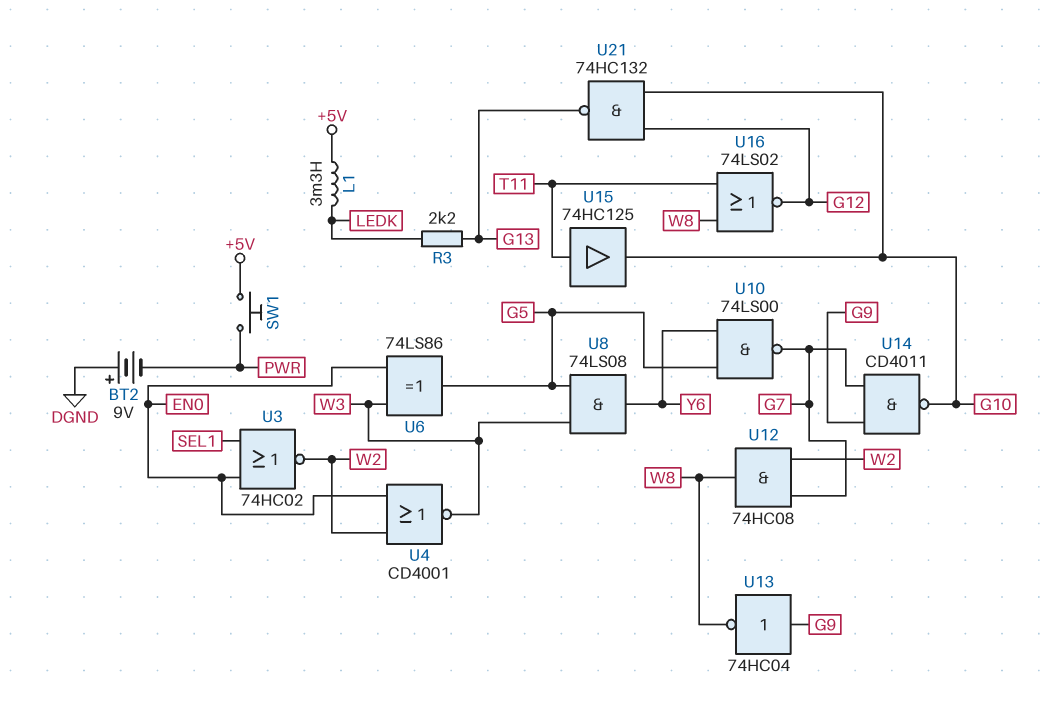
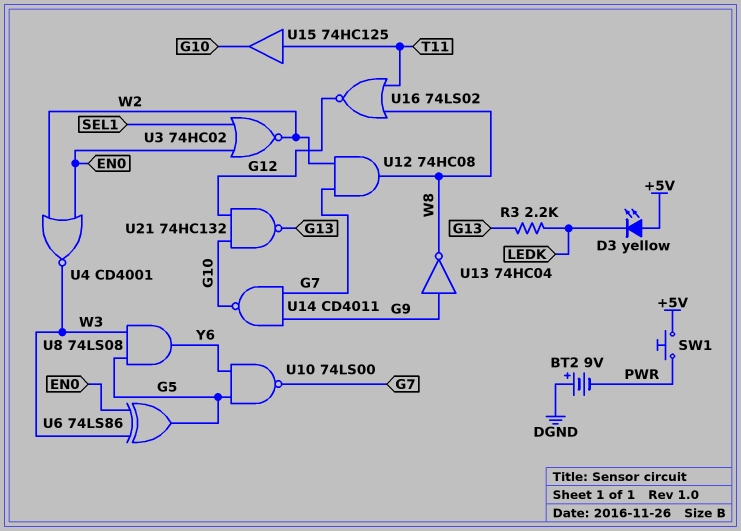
D3: none -> LED yellow (A +5V, K LEDK)
L1: 3.3mH (+5V, LEDK) -> none

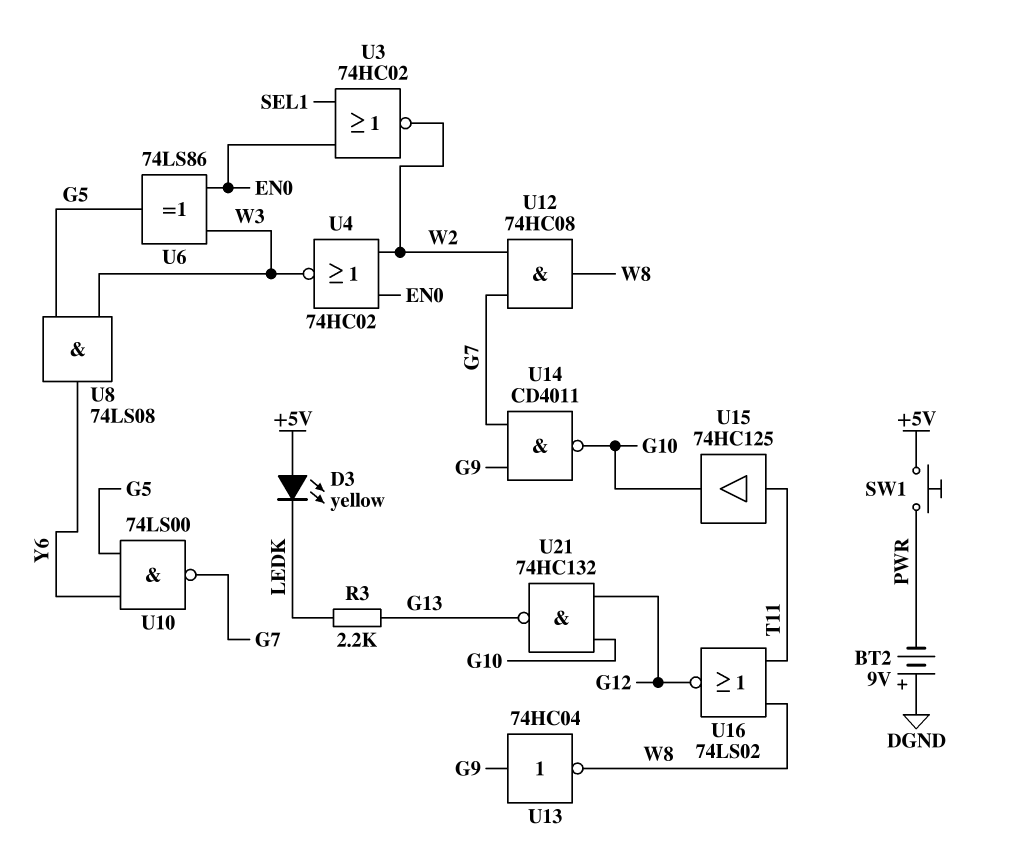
U4: NOR CD4001 (in EN0, in W2, out W3) -> NOR 74HC02 (in EN0, in W2, out W3)

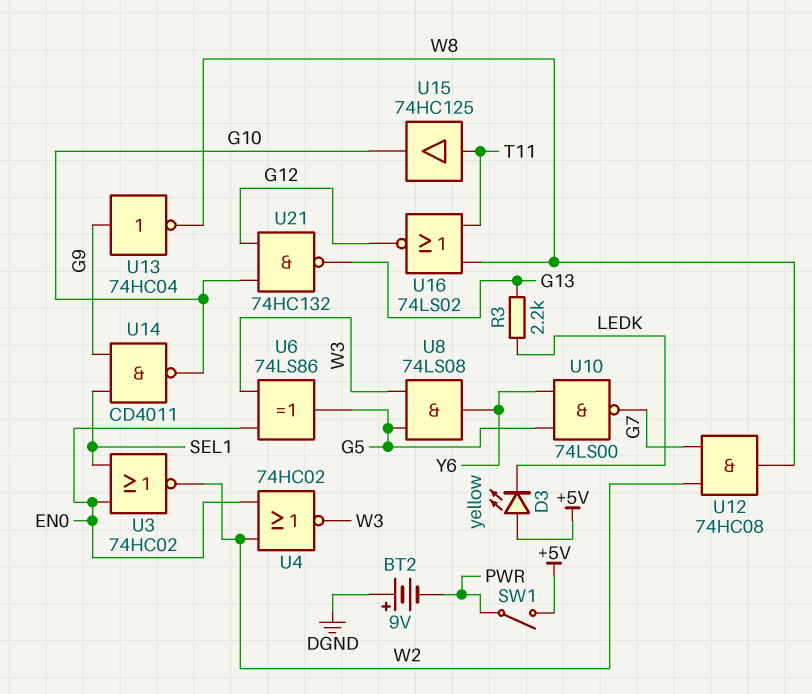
SW1: button (+5V, PWR) -> switch (+5V, PWR)
U14: NAND CD4011 (in G7, in G9, out G10) -> NAND CD4011 (in G9, in SEL1, out G10)

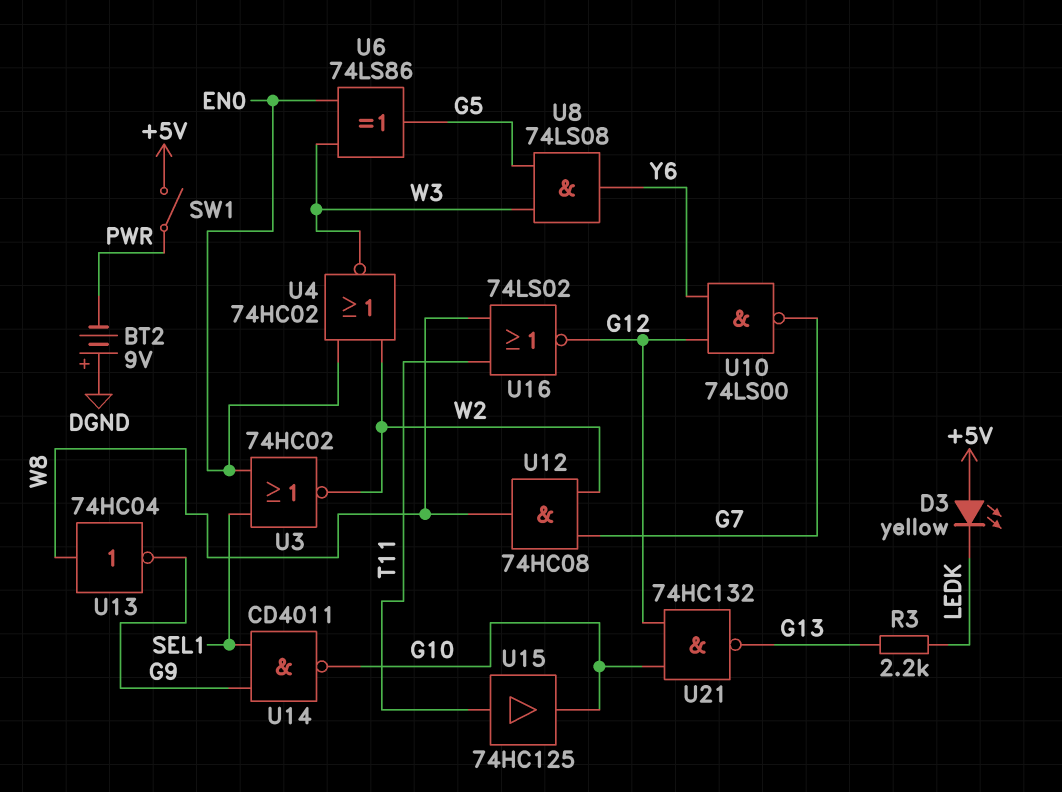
U10: NAND 74LS00 (in G5, in Y6, out G7) -> NAND 74LS00 (in G12, in Y6, out G7)
U13: NOT 74HC04 (in G9, out W8) -> NOT 74HC04 (in W8, out G9)

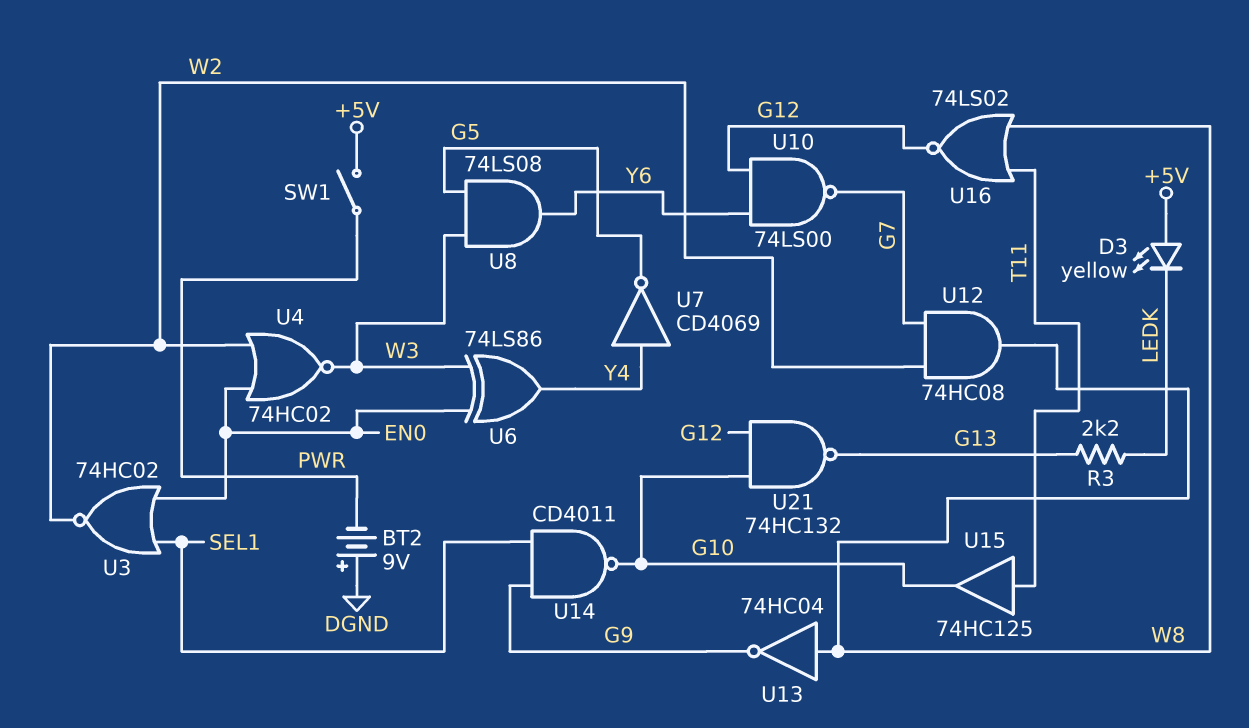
U6: XOR 74LS86 (in EN0, in W3, out G5) -> XOR 74LS86 (in EN0, in W3, out Y4)
U7: none -> NOT CD4069 (in Y4, out G5)

